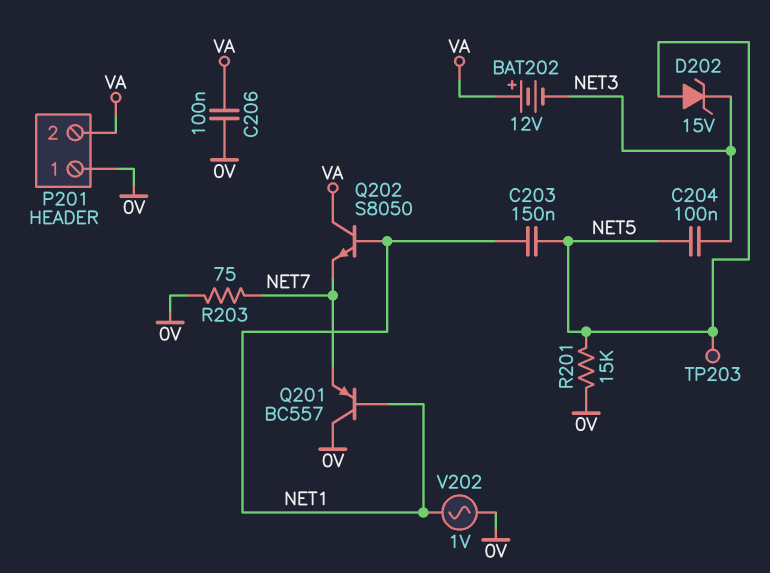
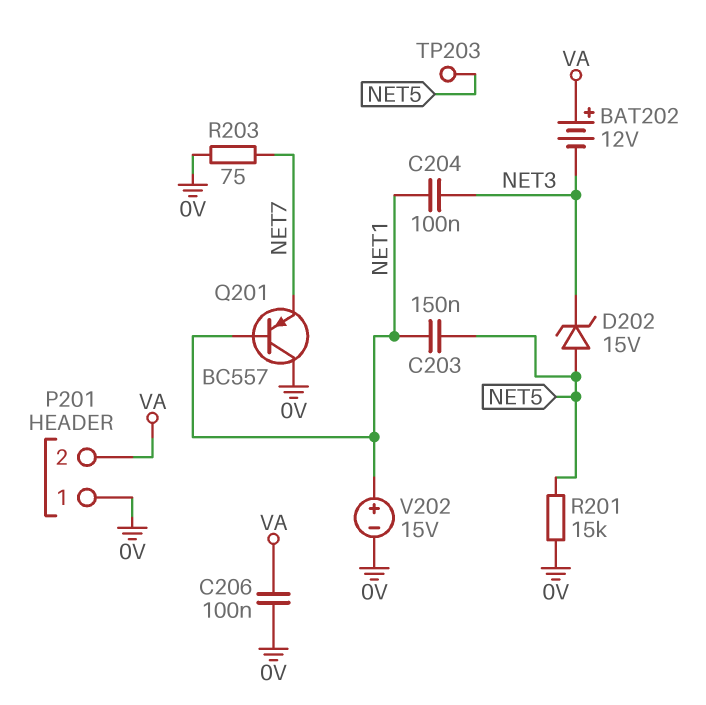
C204: 100nF (NET3, NET5) -> 100nF (NET1, NET3)
Q202: NPN S8050 (B NET1, C VA, E NET7) -> none
V202: AC 1V (0V, NET1) -> 15V (plus NET1, minus 0V)

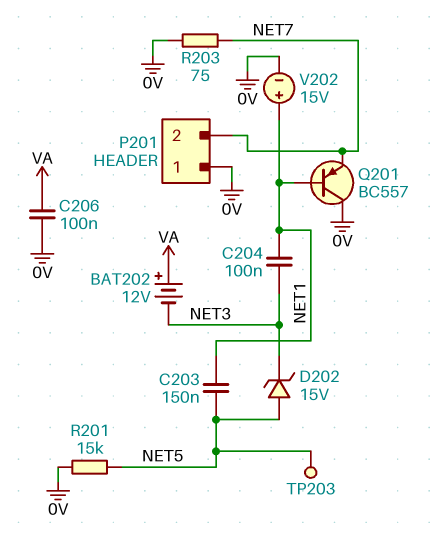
P201 pin 2: VA -> NET7

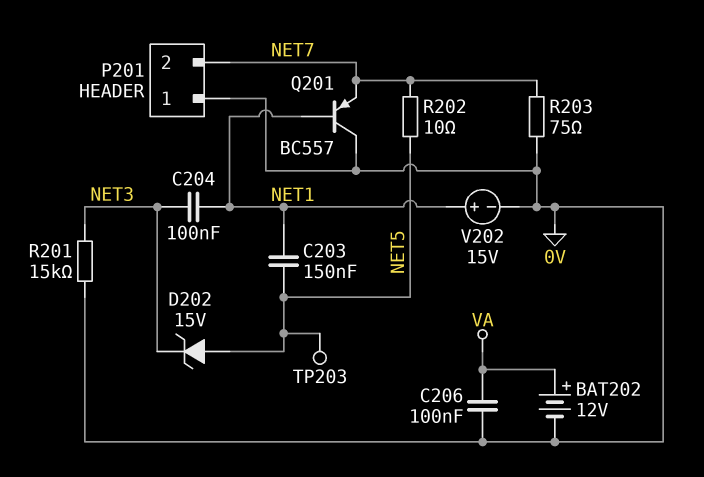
BAT202: 12V (plus VA, minus NET3) -> 12V (plus VA, minus 0V)
R201: 15k (0V, NET5) -> 15k (0V, NET3)
R202: none -> 10 (NET5, NET7)

